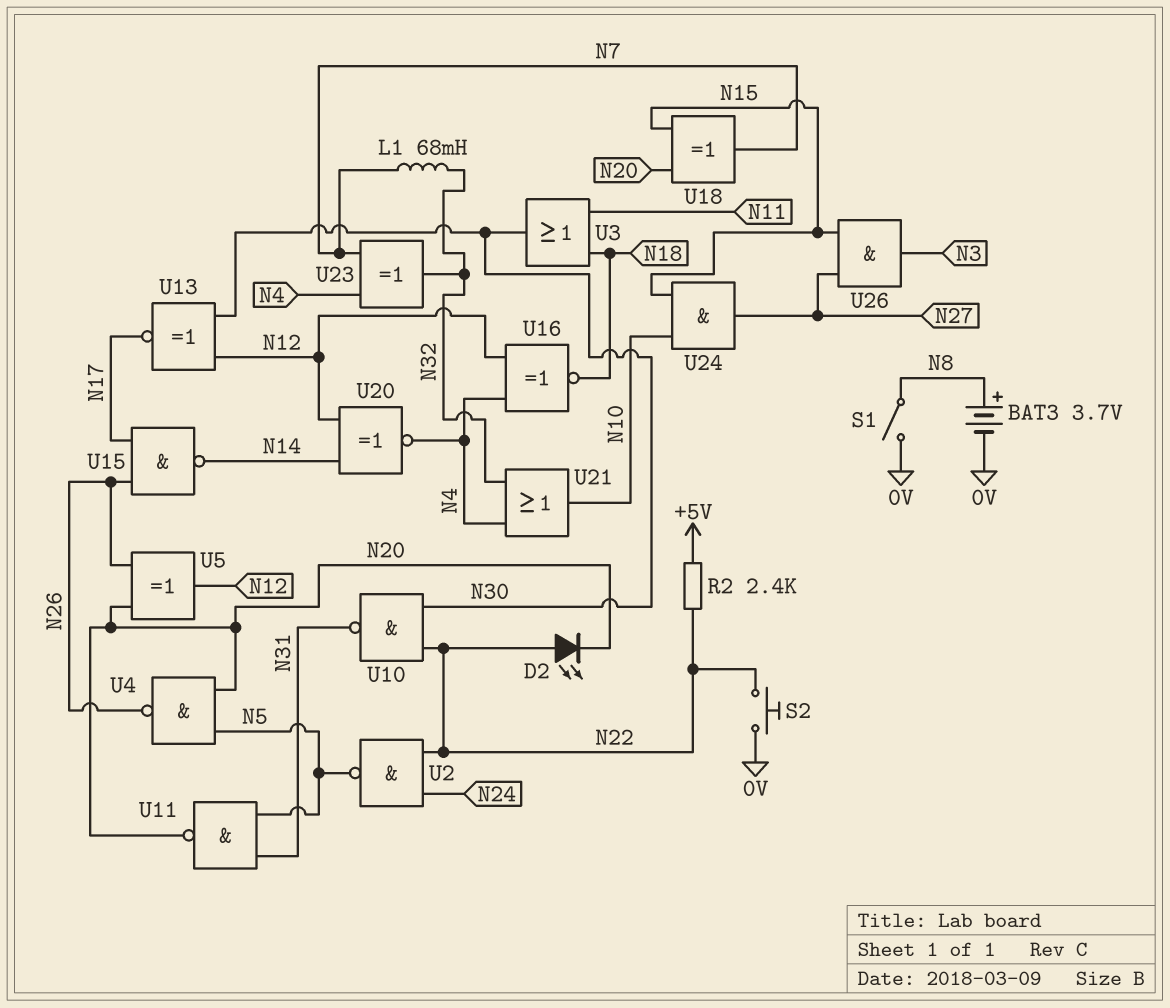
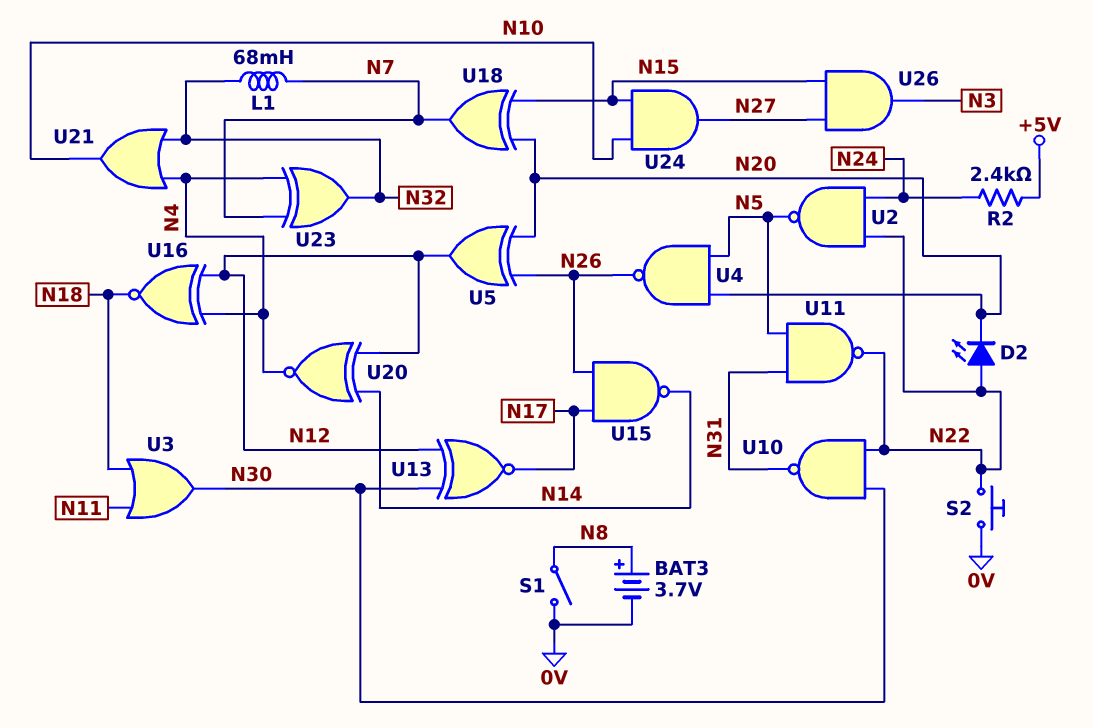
R2: 2.4k (+5V, N22) -> 2.4k (+5V, N24)
U11: NAND (in N5, in N31, out N20) -> NAND (in N5, in N31, out N22)

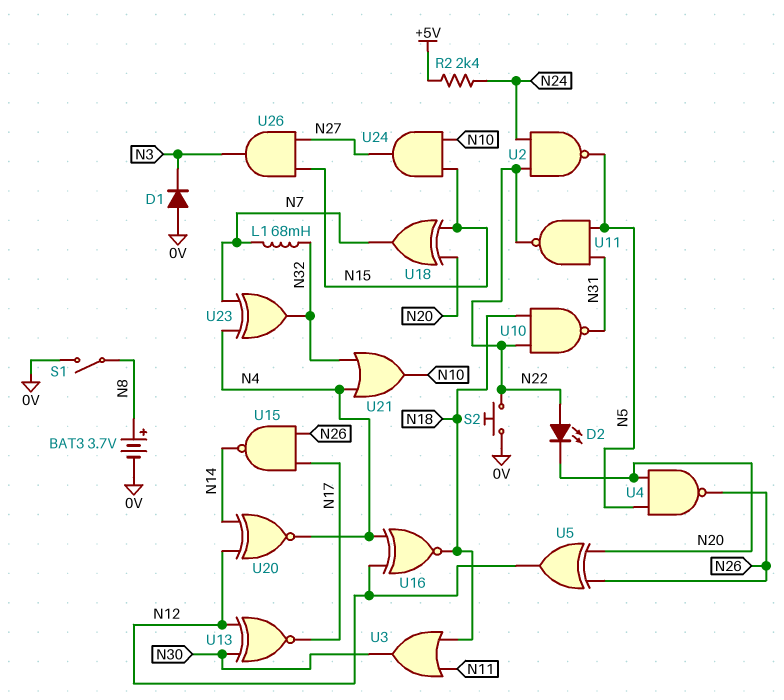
D1: none -> diode (A 0V, K N3)
U10: NAND (in N22, in N30, out N31) -> NAND (in N18, in N22, out N31)

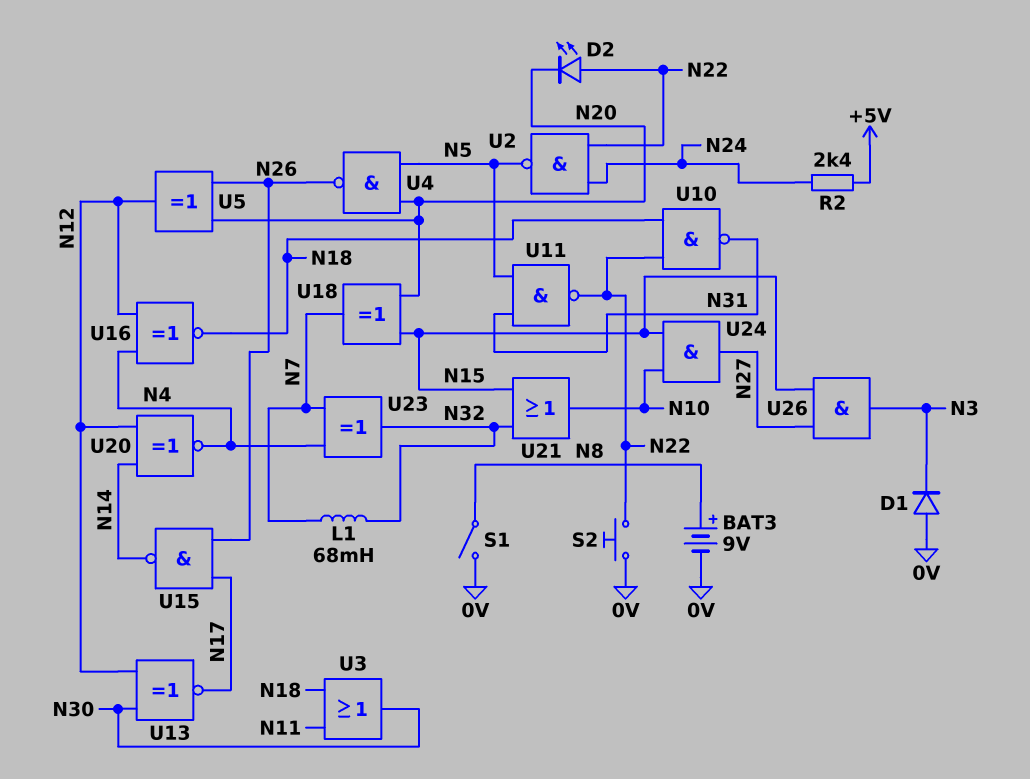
BAT3: 3.7V (plus N8, minus 0V) -> 9V (plus N8, minus 0V)
U21: OR (in N4, in N32, out N10) -> OR (in N15, in N32, out N10)

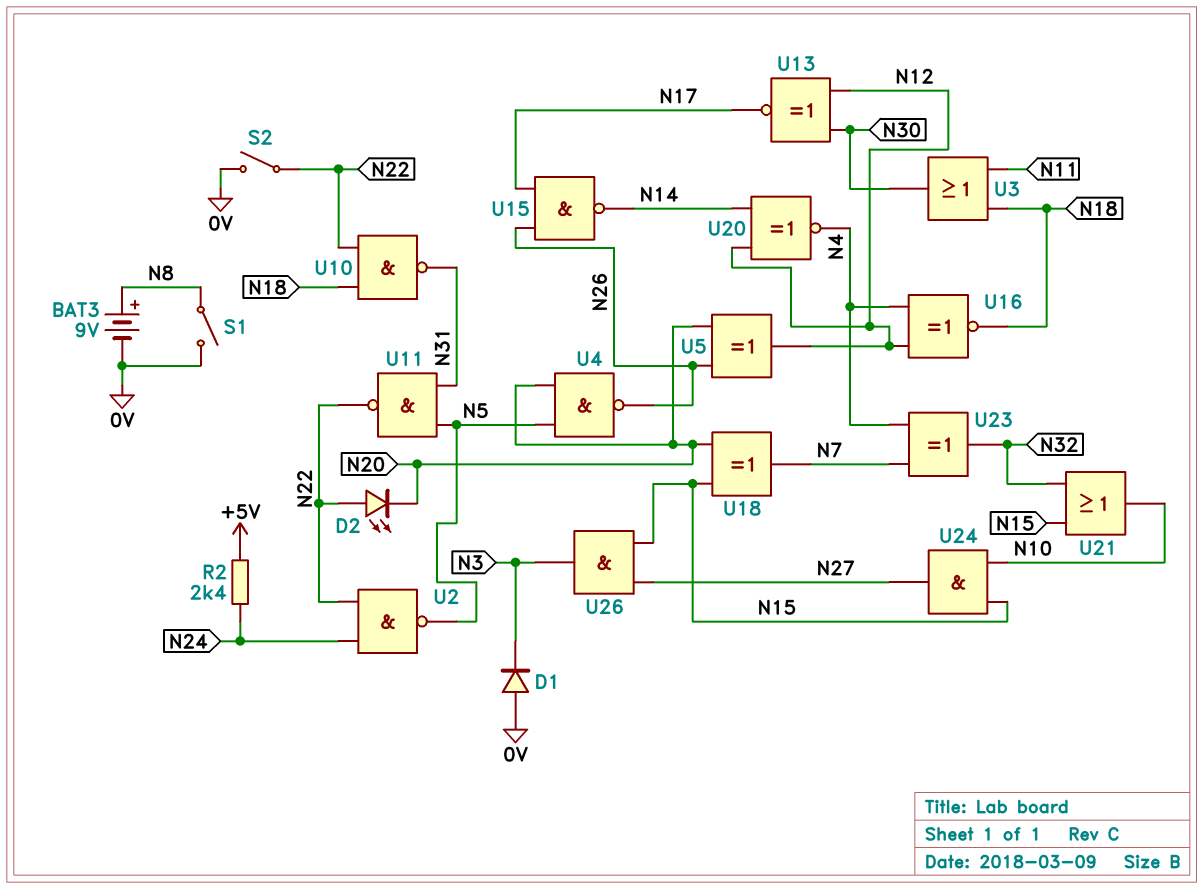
L1: 68mH (N7, N32) -> none
S2: button (0V, N22) -> switch (0V, N22)

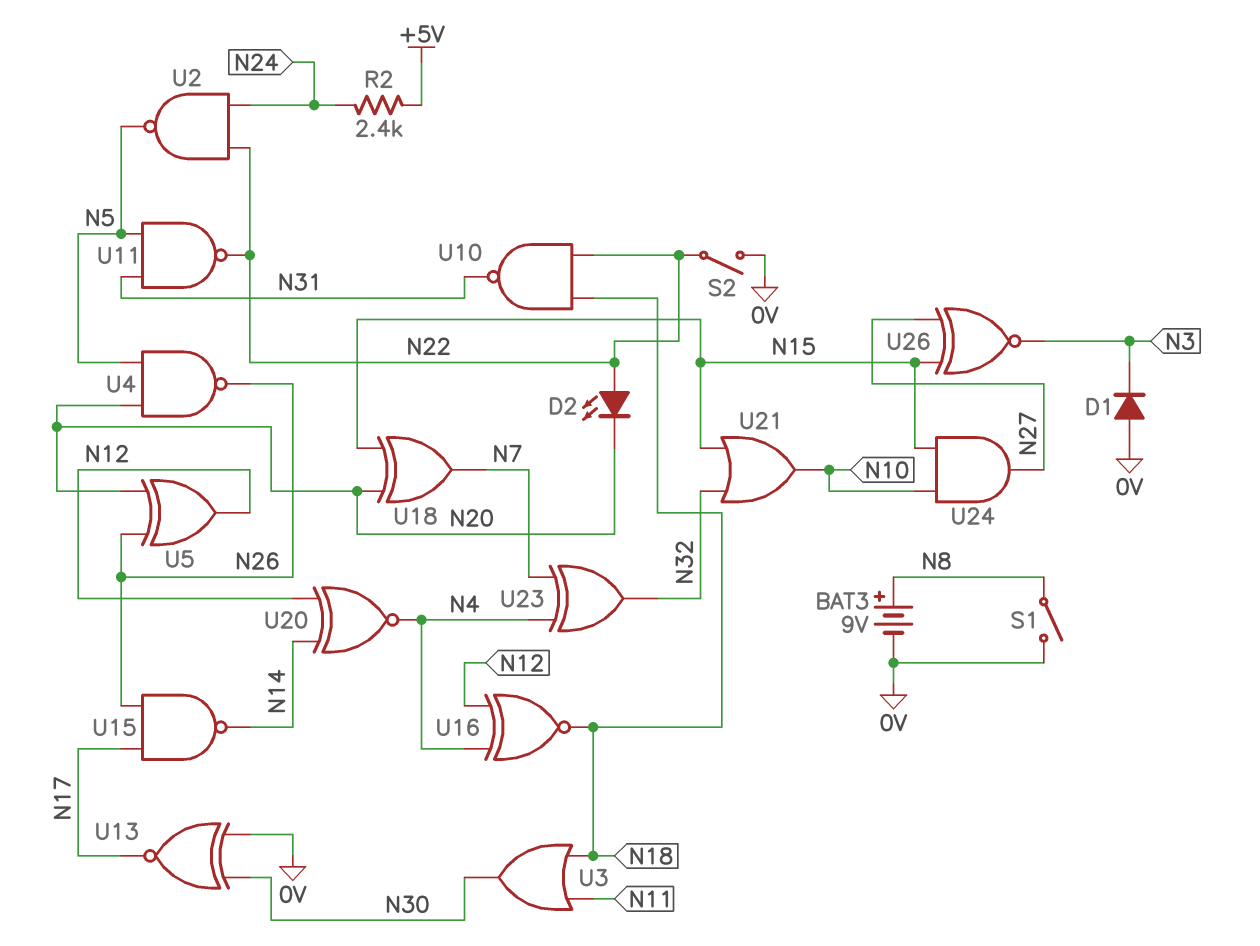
U13: XNOR (in N12, in N30, out N17) -> XNOR (in 0V, in N30, out N17)
U26: AND (in N15, in N27, out N3) -> XNOR (in N15, in N27, out N3)

